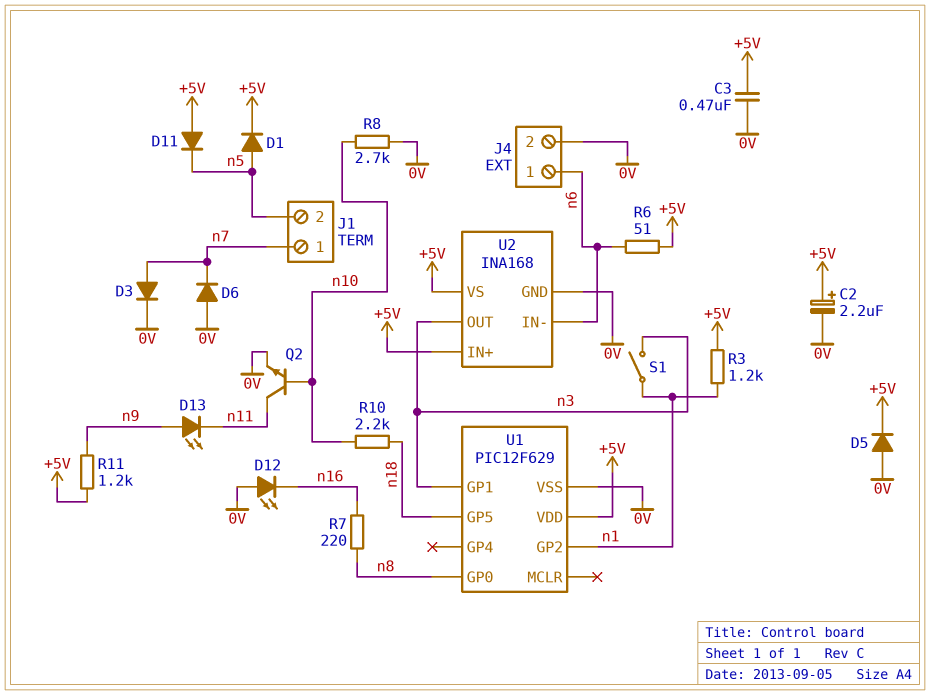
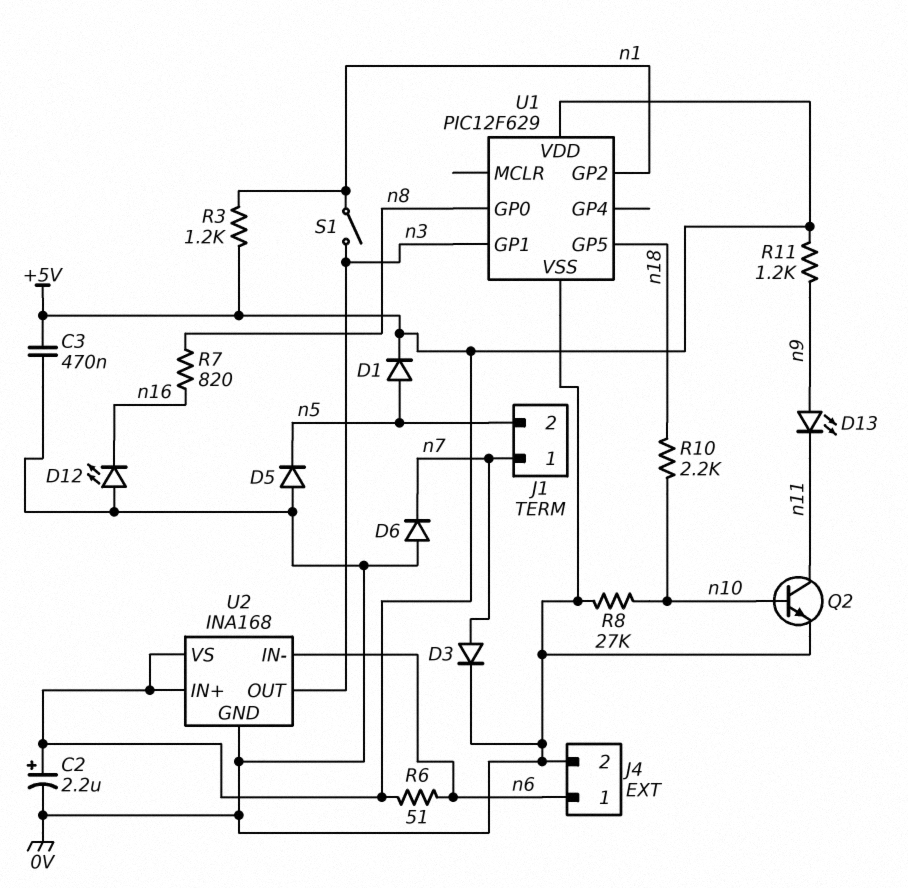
D5: diode (A 0V, K +5V) -> diode (A 0V, K n5)
D11: diode (A +5V, K n5) -> none
R7: 220 (n8, n16) -> 820 (n8, n16)
R8: 2.7k (0V, n10) -> 27k (0V, n10)

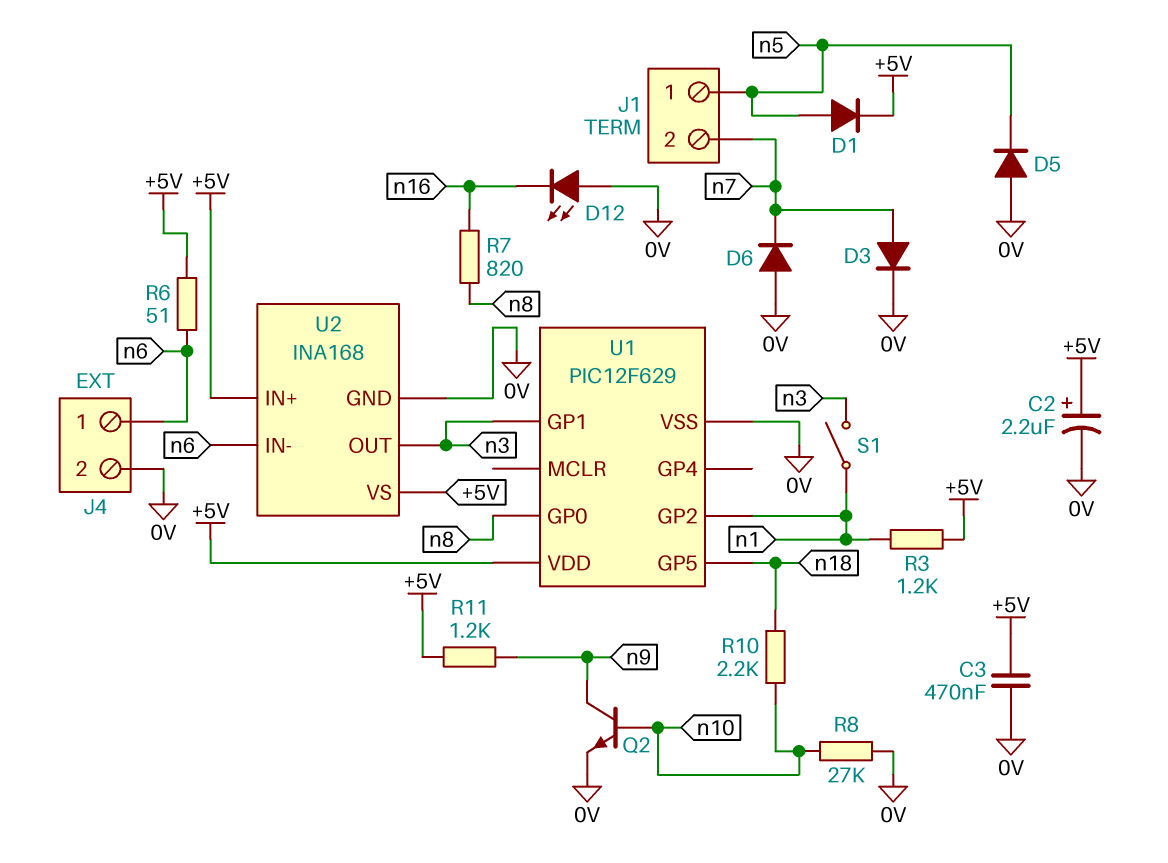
D13: LED (A n9, K n11) -> none
J1 pin 1: n7 -> n5
J1 pin 2: n5 -> n7
Q2: NPN (B n10, C n11, E 0V) -> NPN (B n10, C n9, E 0V)

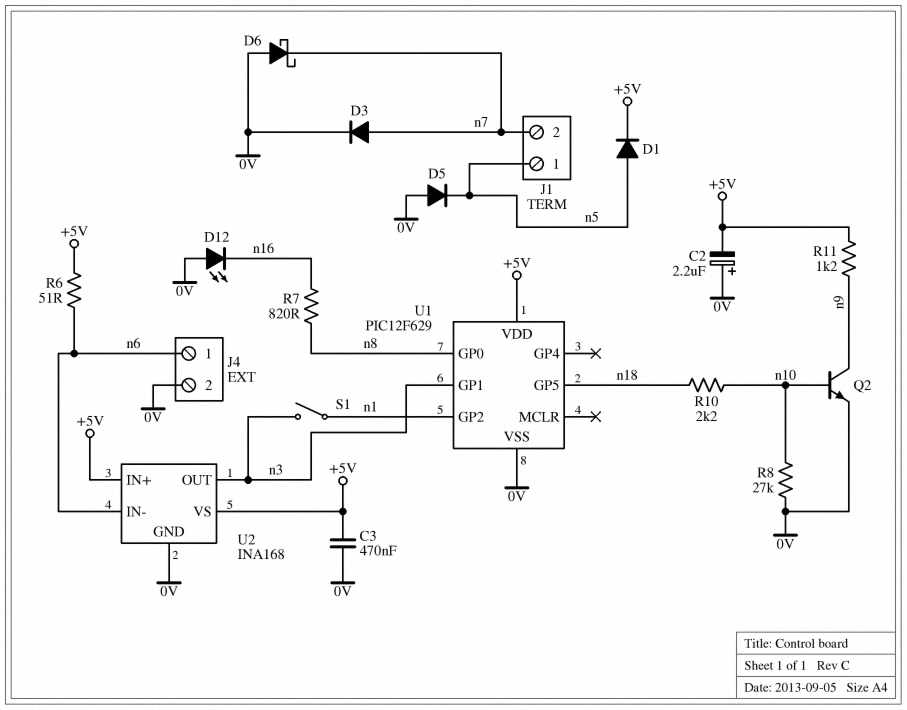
C2: 2.2uF (plus +5V, minus 0V) -> 2.2uF (plus 0V, minus +5V)
D6: diode (A 0V, K n7) -> schottky (A 0V, K n7)
R3: 1.2k (+5V, n1) -> none

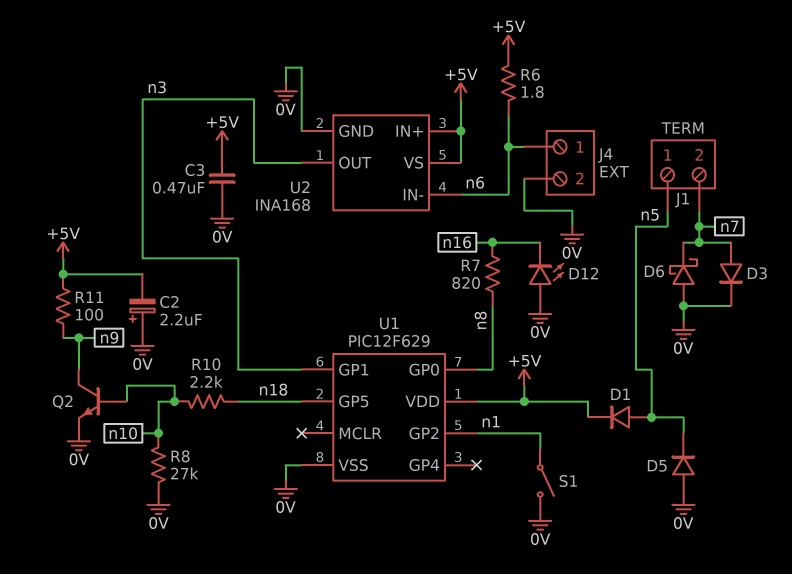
R6: 51 (+5V, n6) -> 1.8 (+5V, n6)
R11: 1.2k (+5V, n9) -> 100 (+5V, n9)
S1: switch (n1, n3) -> switch (0V, n1)

